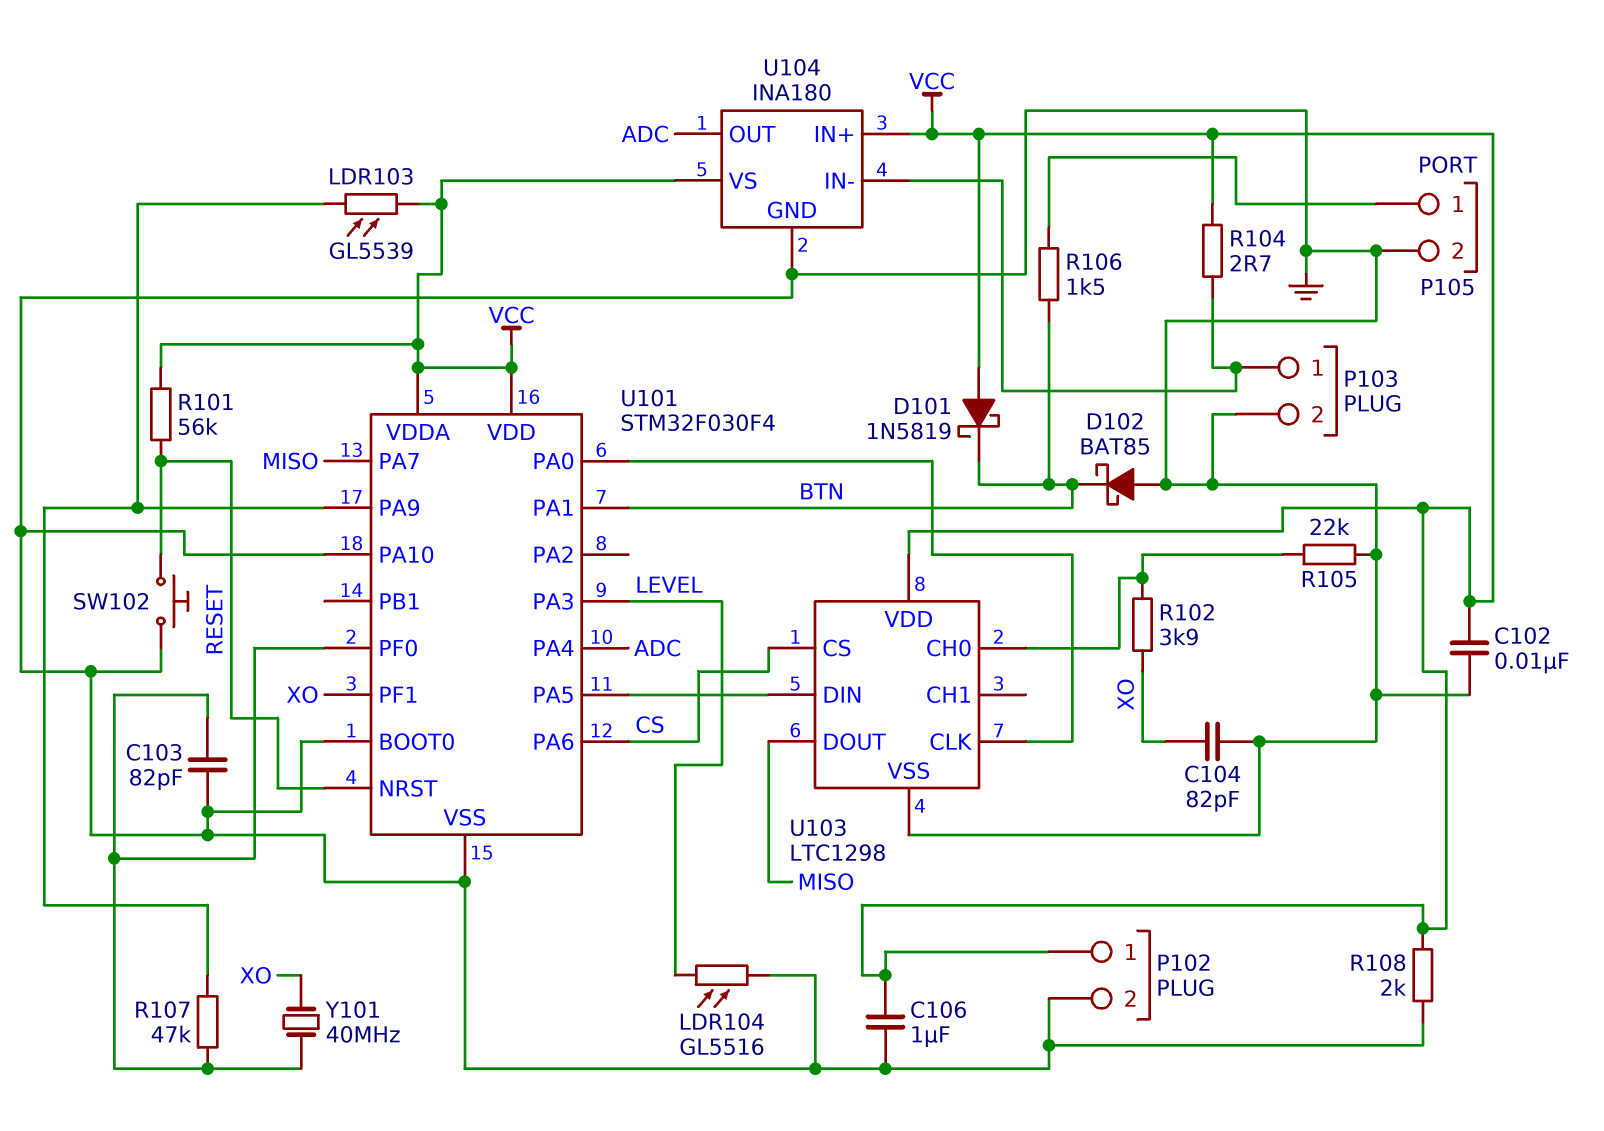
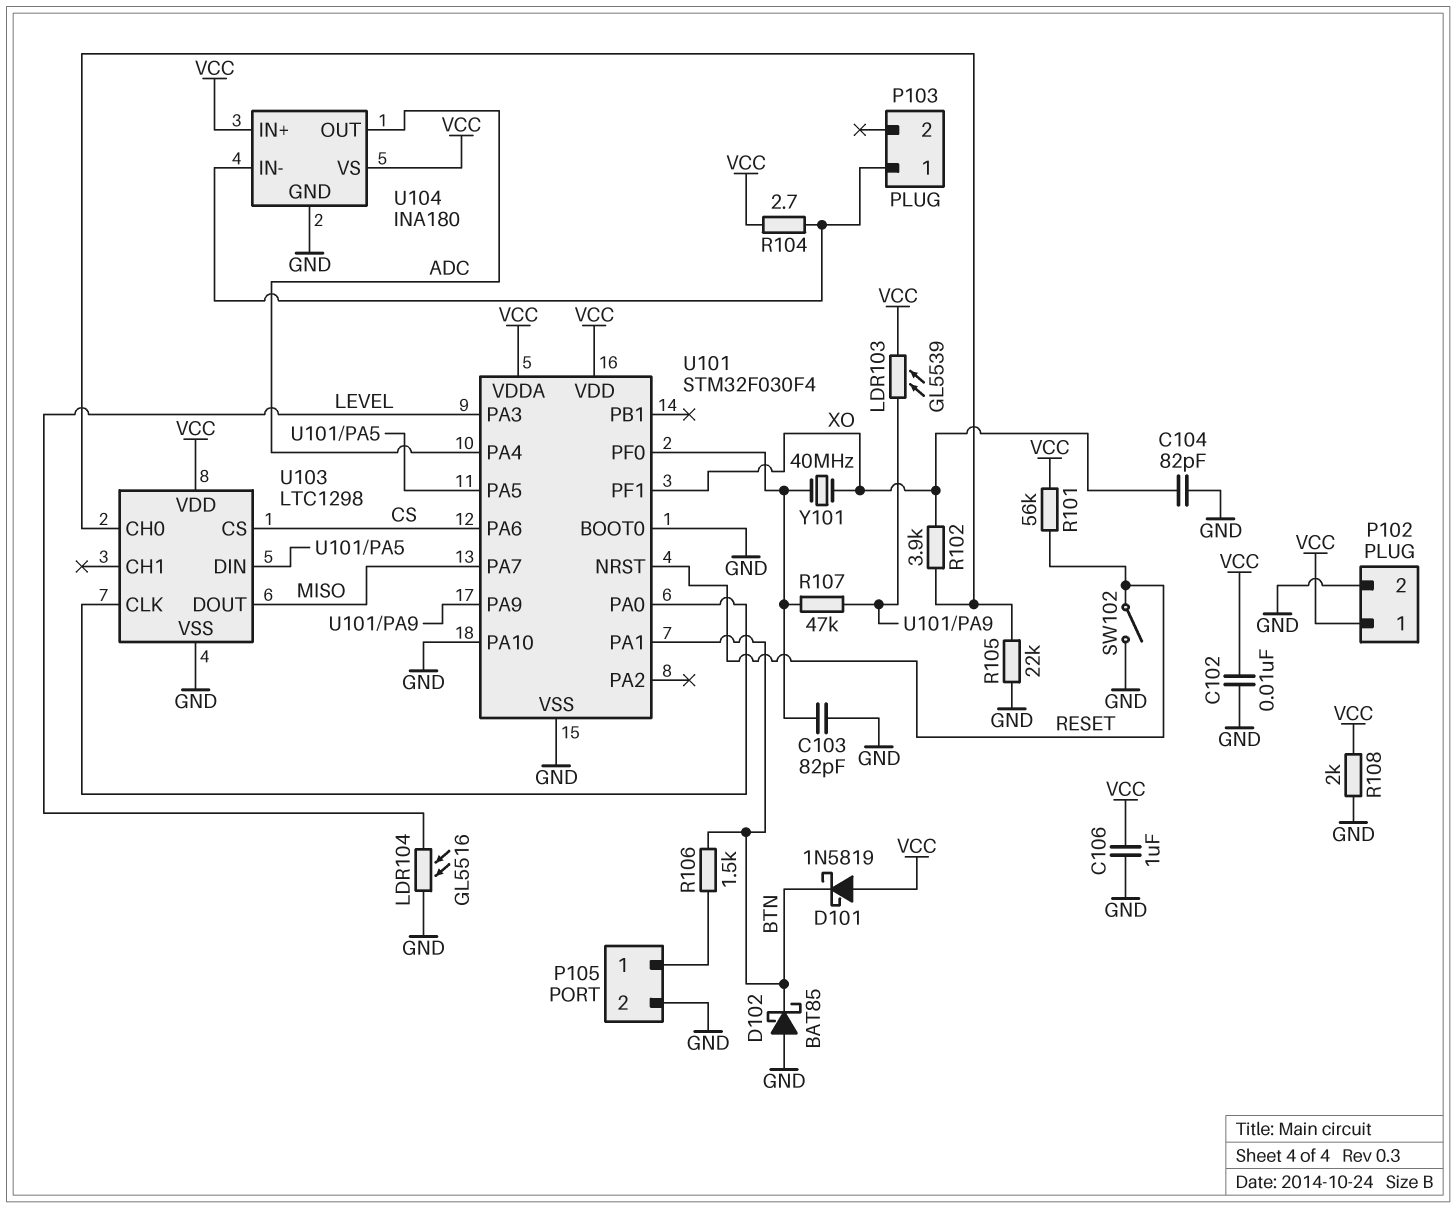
P103 pin 2: GND -> none
SW102: button (GND, RESET) -> switch (GND, RESET)

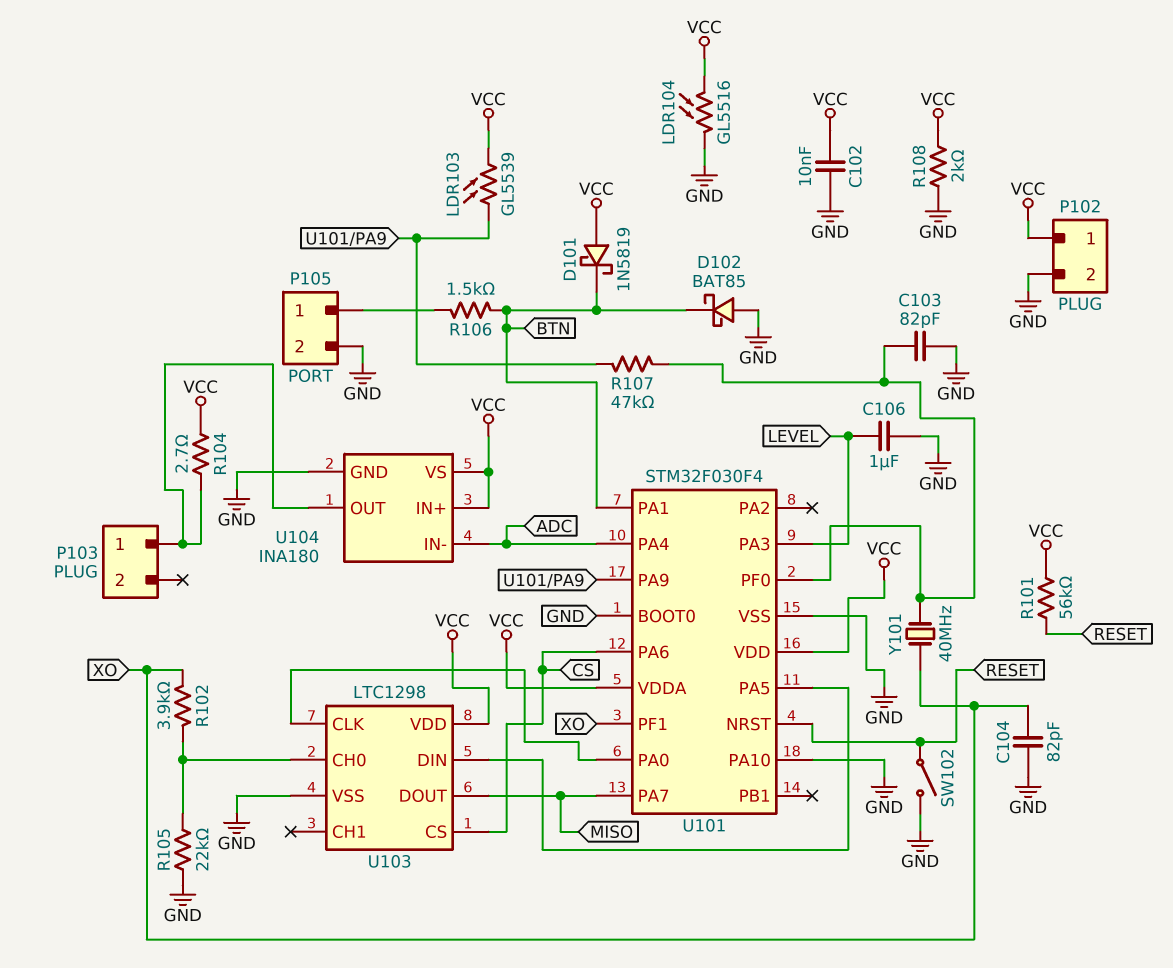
C106: 1uF (GND, VCC) -> 1uF (GND, LEVEL)
LDR104: GL5516 (GND, LEVEL) -> GL5516 (GND, VCC)
U104 pin IN-: P103/1 -> ADC
U104 pin OUT: ADC -> P103/1

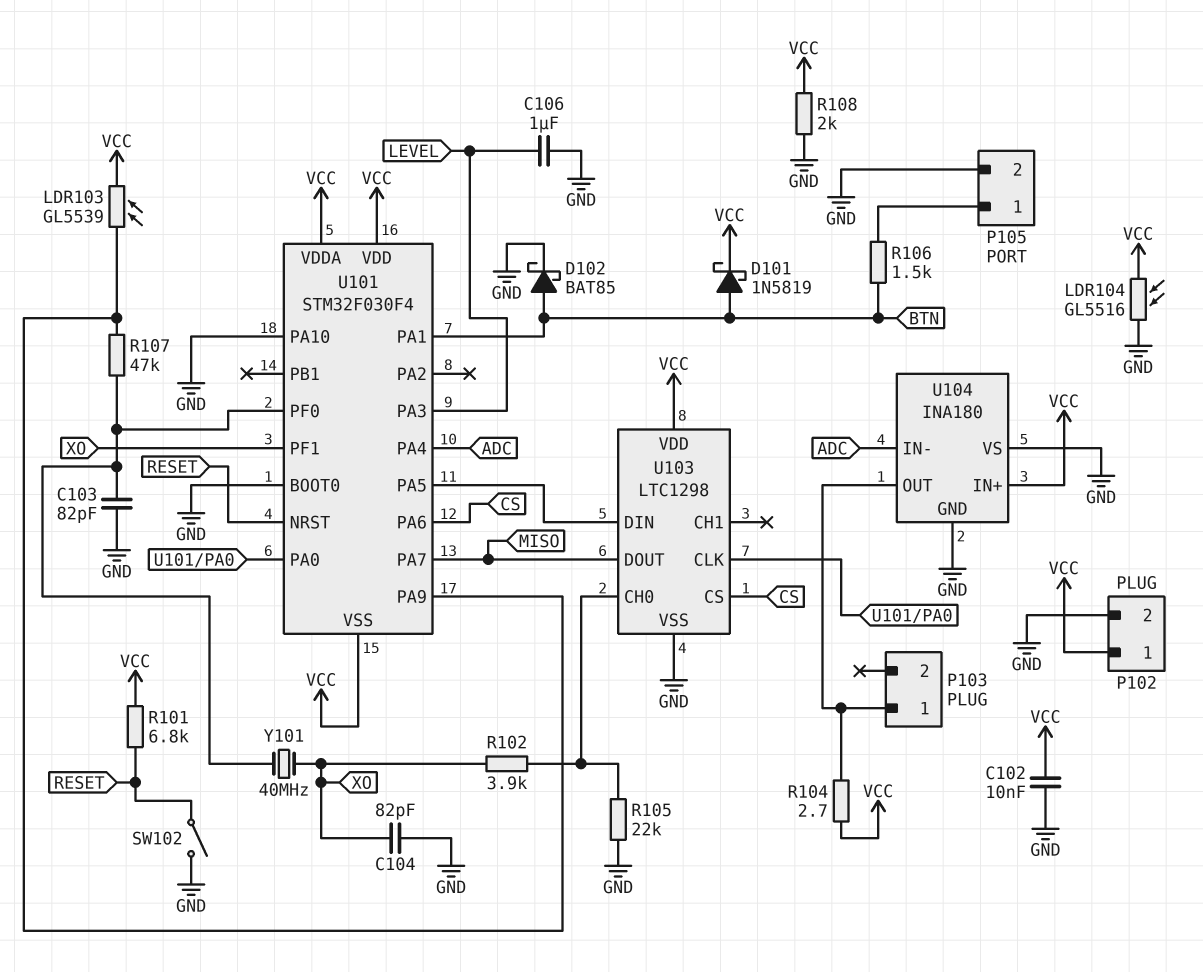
D101: schottky 1N5819 (A VCC, K BTN) -> schottky 1N5819 (A BTN, K VCC)
D102: schottky BAT85 (A GND, K BTN) -> schottky BAT85 (A BTN, K GND)
R101: 56k (RESET, VCC) -> 6.8k (RESET, VCC)
U101 pin VSS: GND -> VCC
U104 pin VS: VCC -> GND

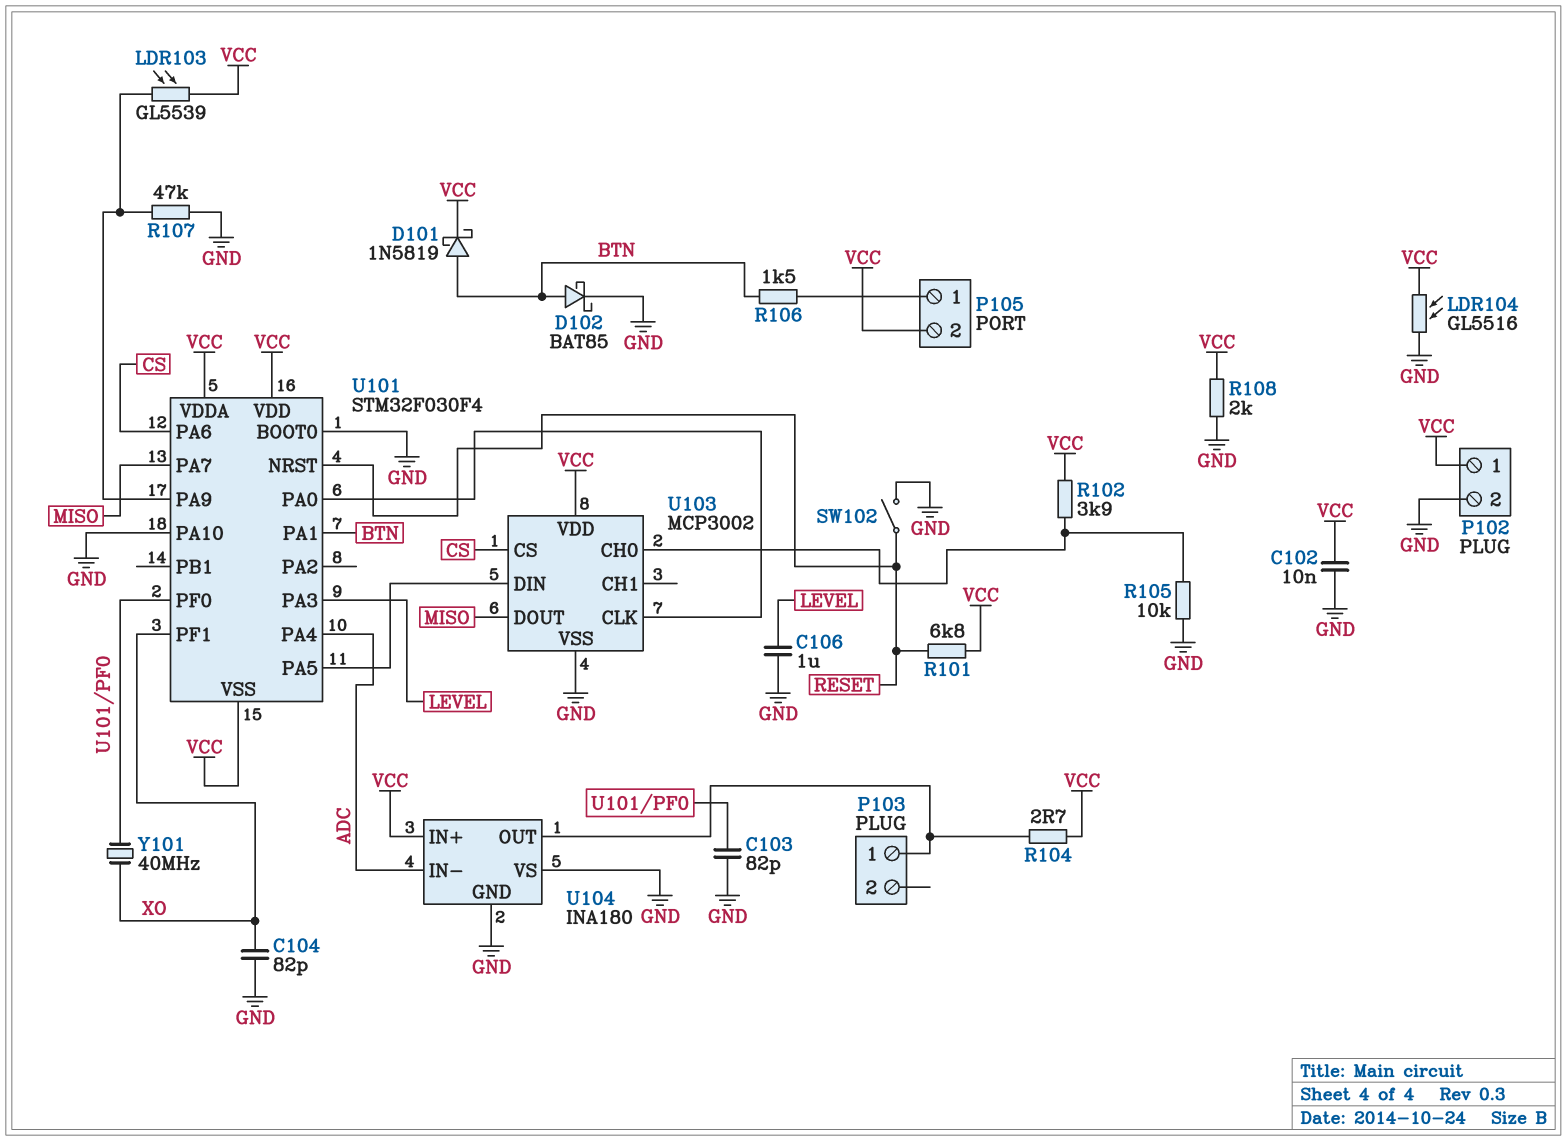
P105 pin 2: GND -> VCC
R102: 3.9k (U103/CH0, XO) -> 3.9k (U103/CH0, VCC)
R105: 22k (GND, U103/CH0) -> 10k (GND, U103/CH0)
R107: 47k (U101/PA9, U101/PF0) -> 47k (GND, U101/PA9)
U103: LTC1298 -> MCP3002

